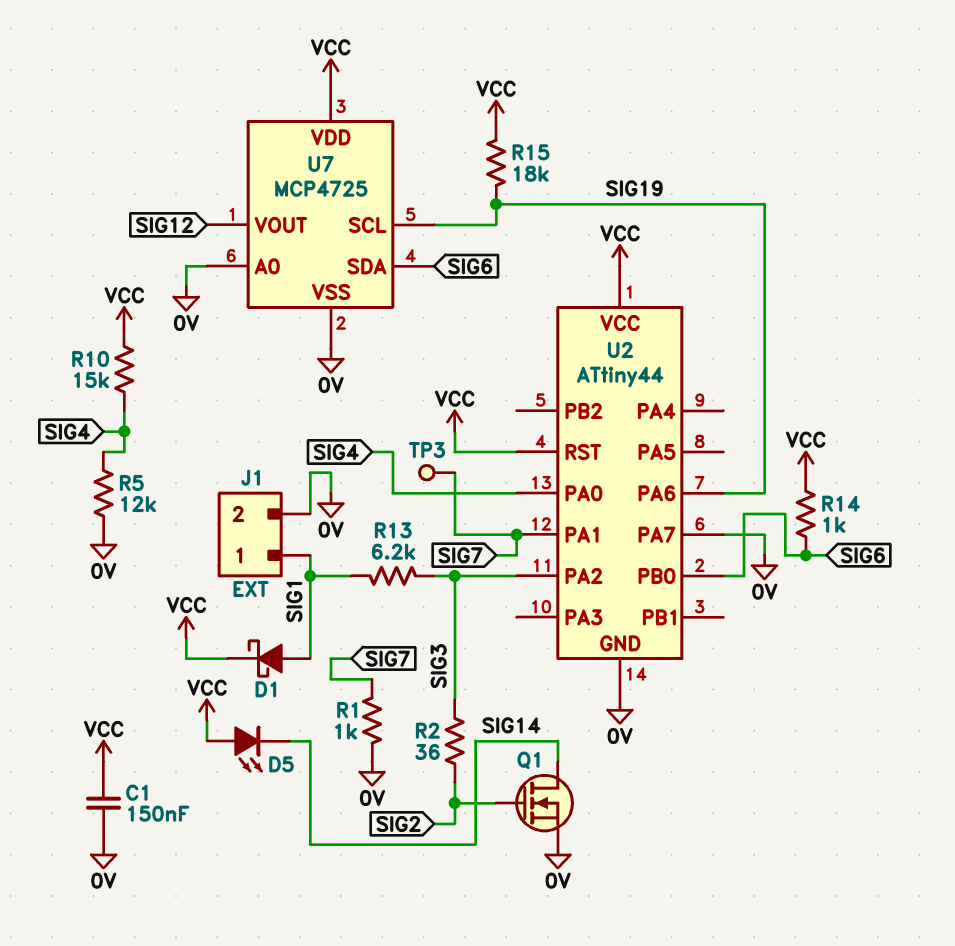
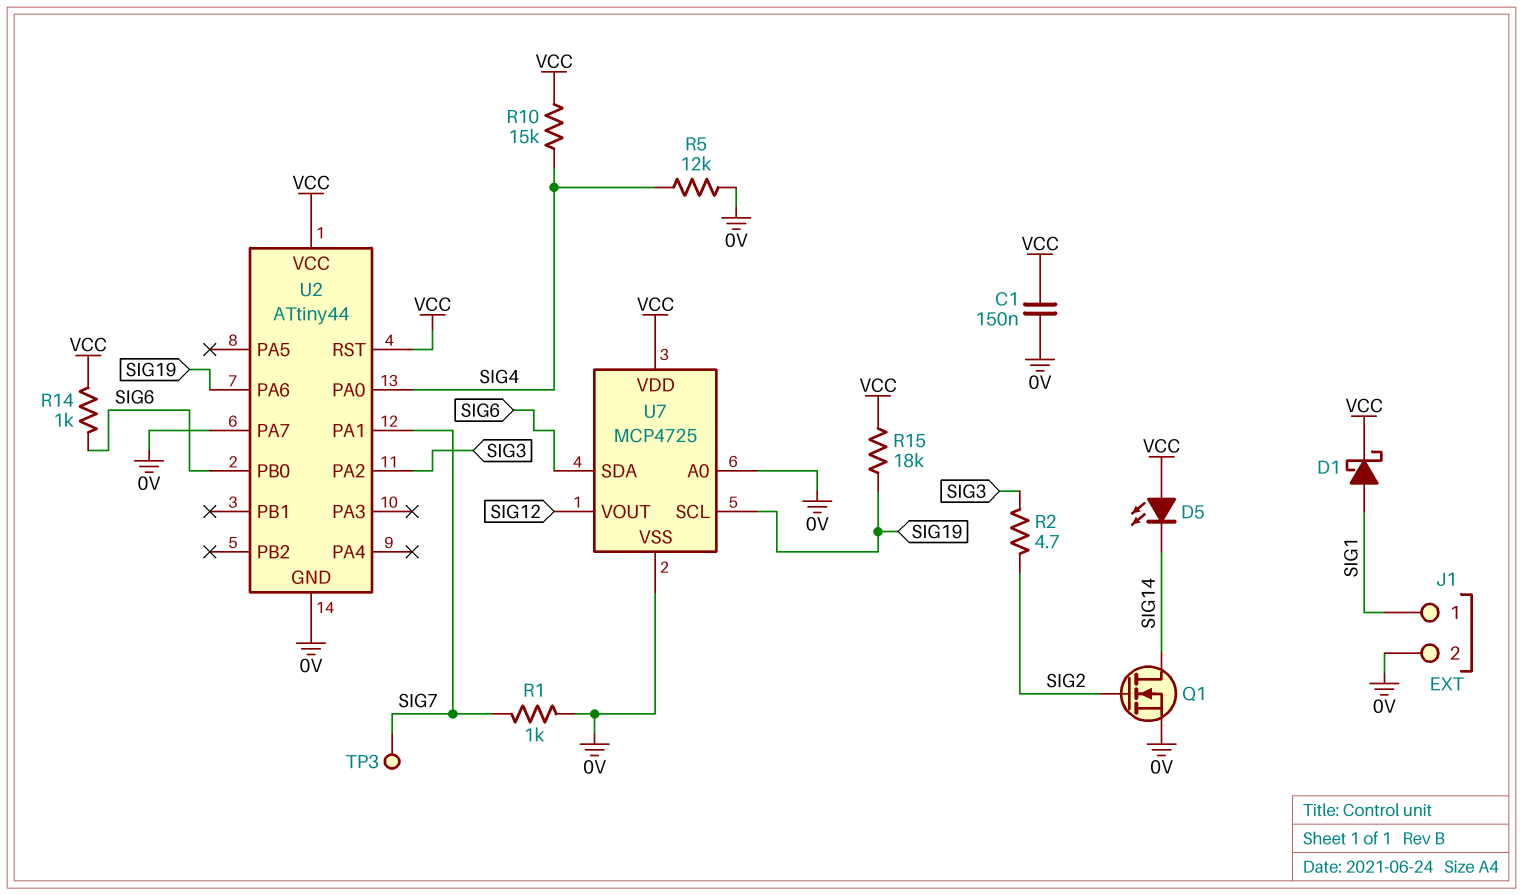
R2: 36 (SIG2, SIG3) -> 4.7 (SIG2, SIG3)
R13: 6.2k (SIG1, SIG3) -> none

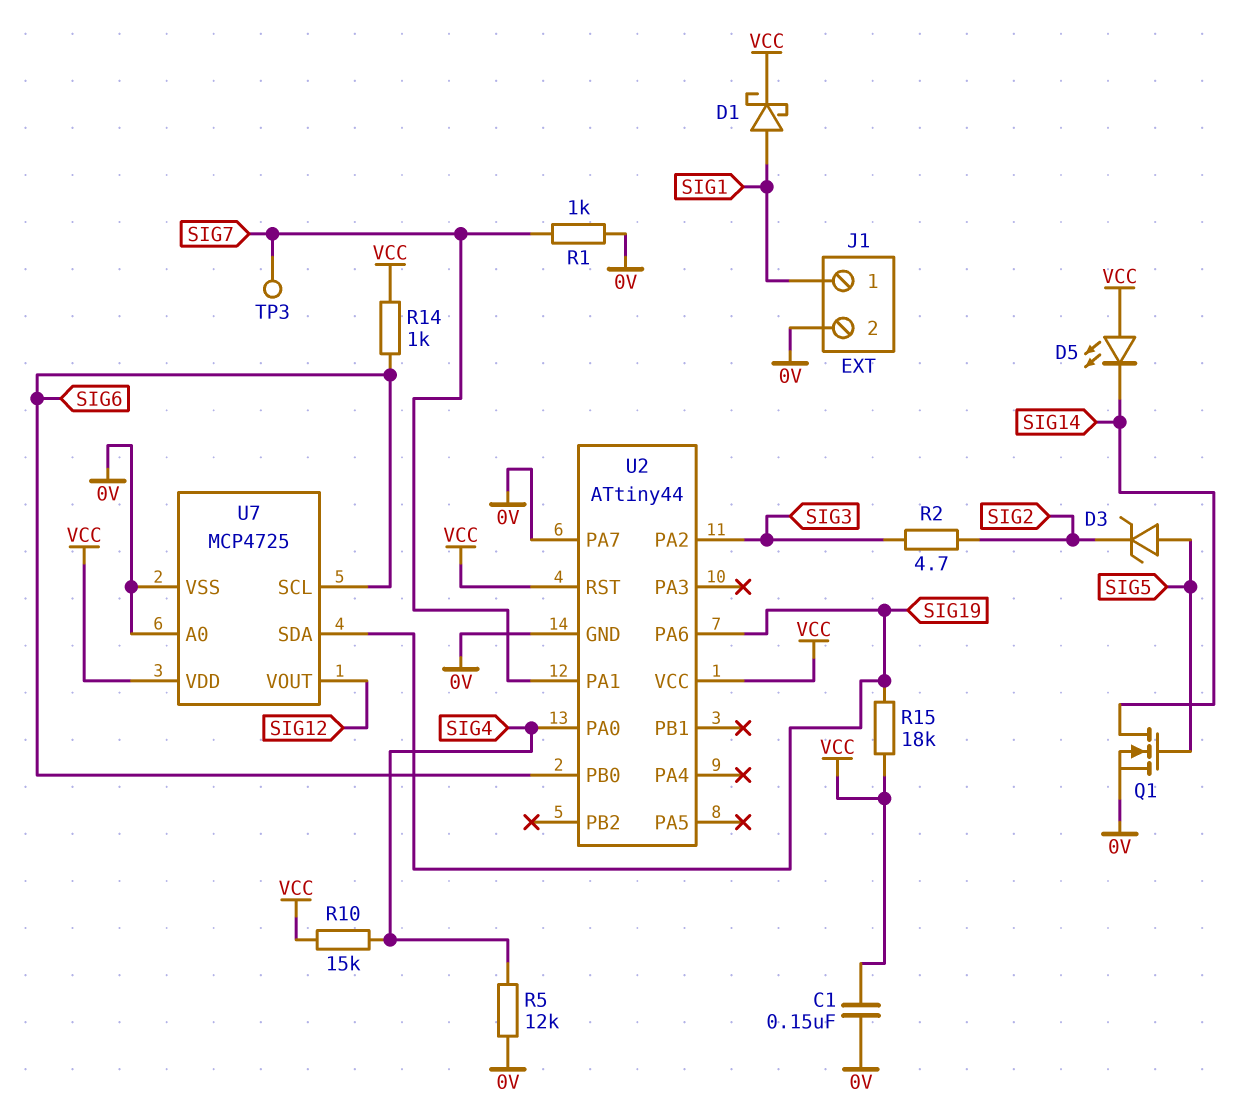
D3: none -> zener (A SIG5, K SIG2)
Q1: NMOS (G SIG2, D SIG14, S 0V) -> NMOS (G SIG5, D SIG14, S 0V)
U7 pin SCL: SIG19 -> SIG6
U7 pin SDA: SIG6 -> SIG19

